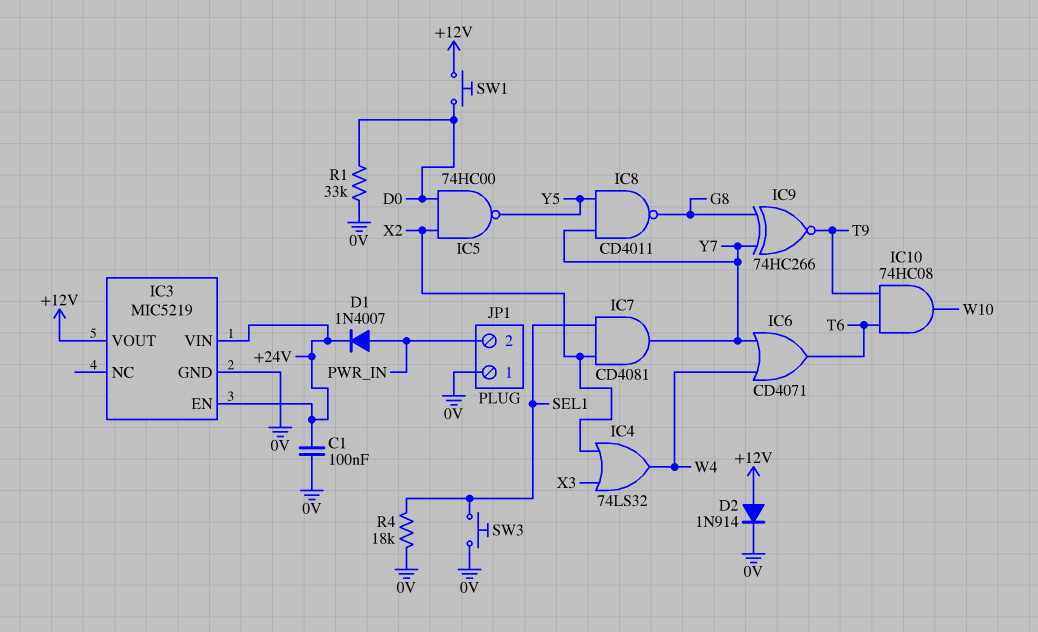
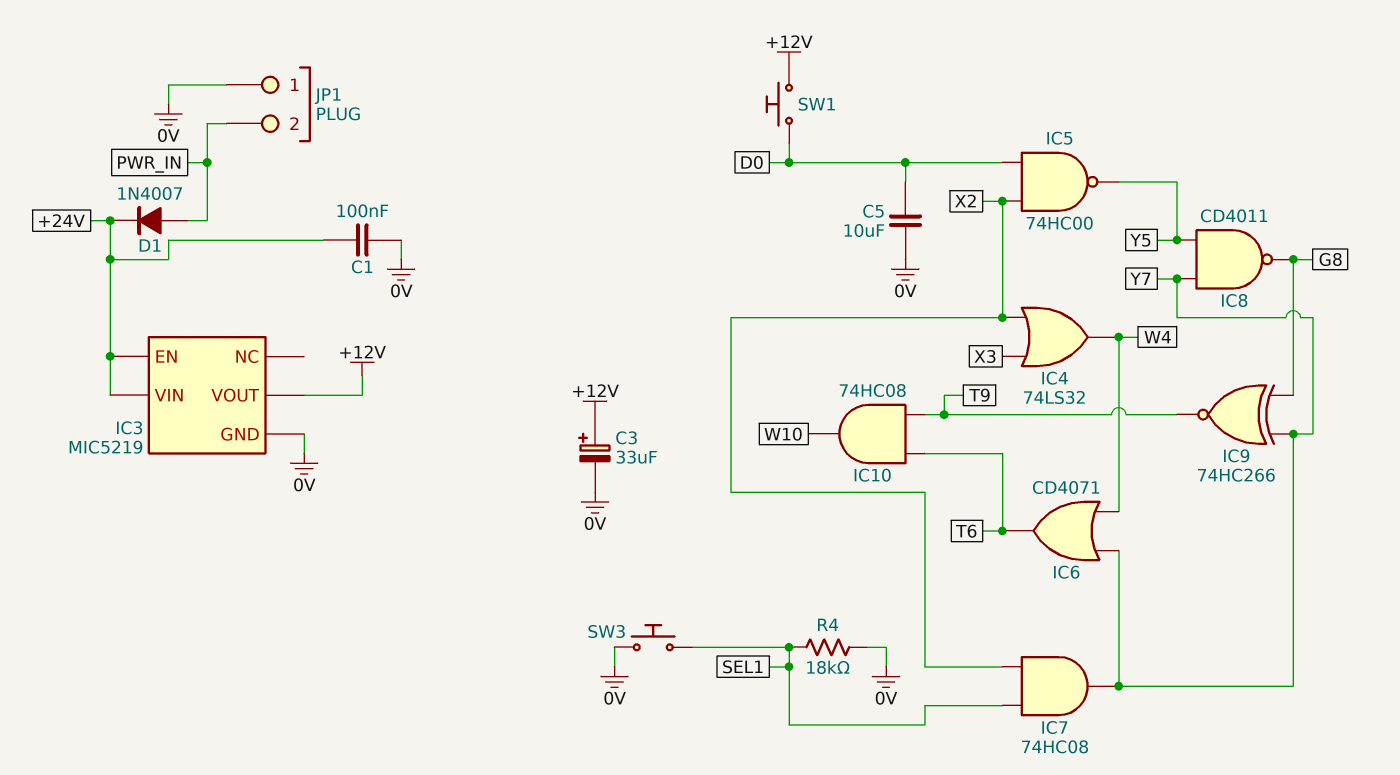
C3: none -> 33uF (plus +12V, minus 0V)
C5: none -> 10uF (0V, D0)
D2: diode 1N914 (A +12V, K 0V) -> none
IC7: AND CD4081 (in SEL1, in X2, out Y7) -> AND 74HC08 (in SEL1, in X2, out Y7)
R1: 33k (0V, D0) -> none

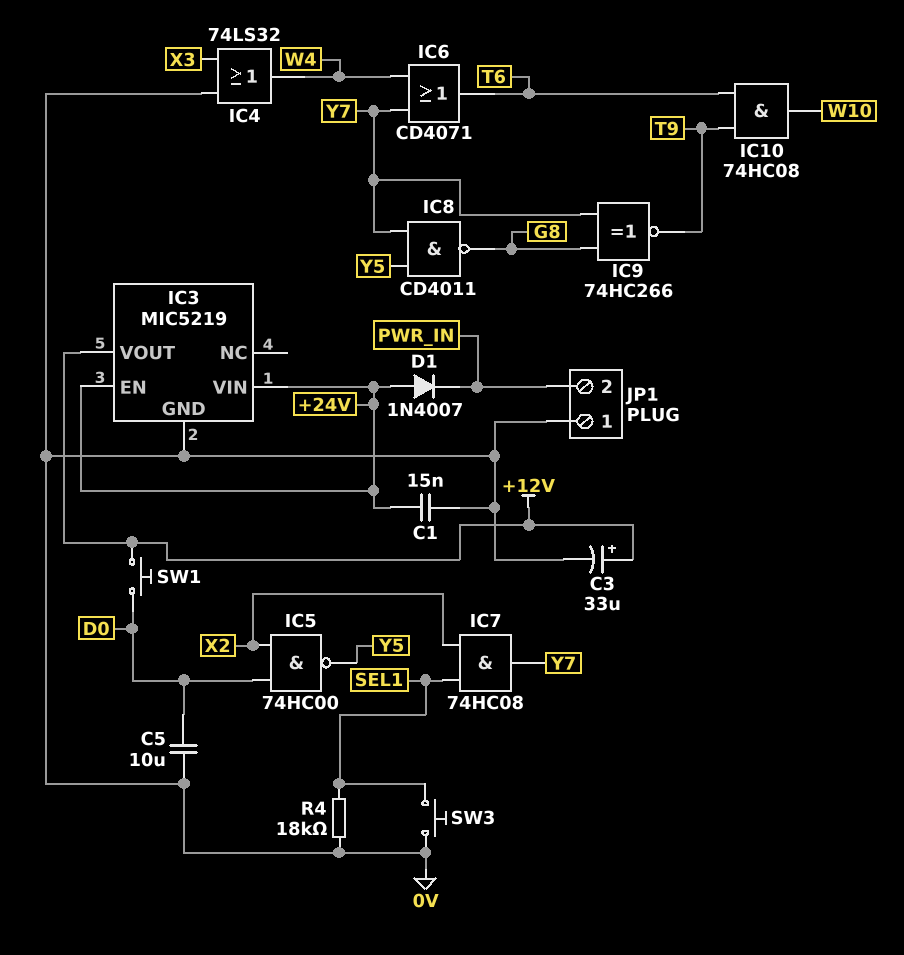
C1: 100nF (+24V, 0V) -> 15nF (+24V, 0V)
D1: diode 1N4007 (A PWR_IN, K +24V) -> diode 1N4007 (A +24V, K PWR_IN)
IC4: OR 74LS32 (in X2, in X3, out W4) -> OR 74LS32 (in 0V, in X3, out W4)

